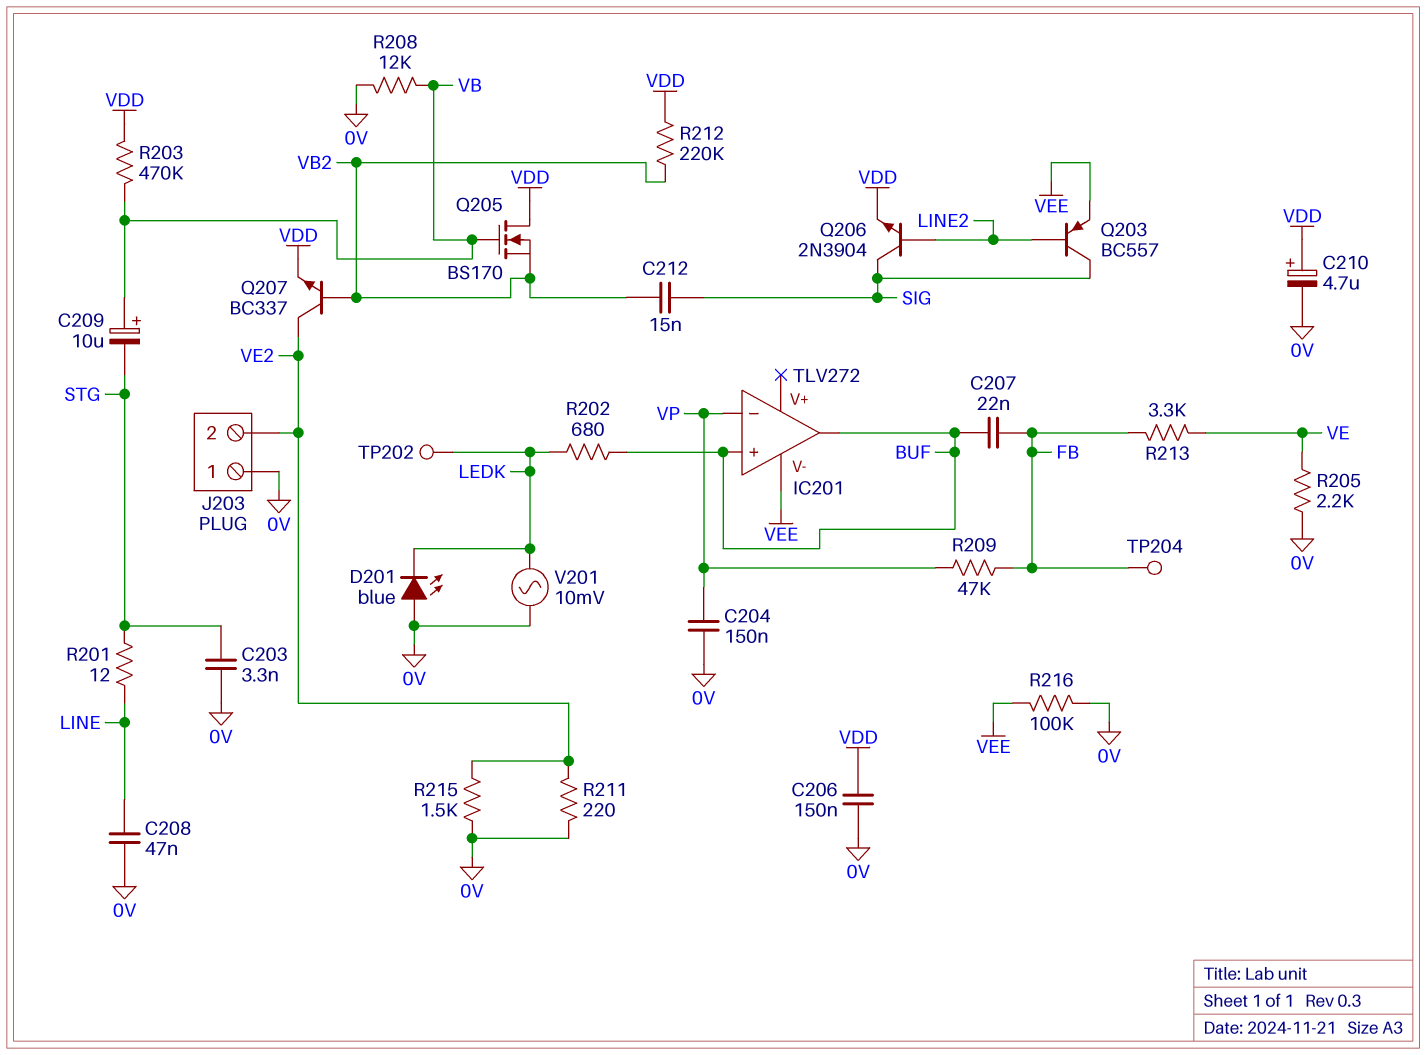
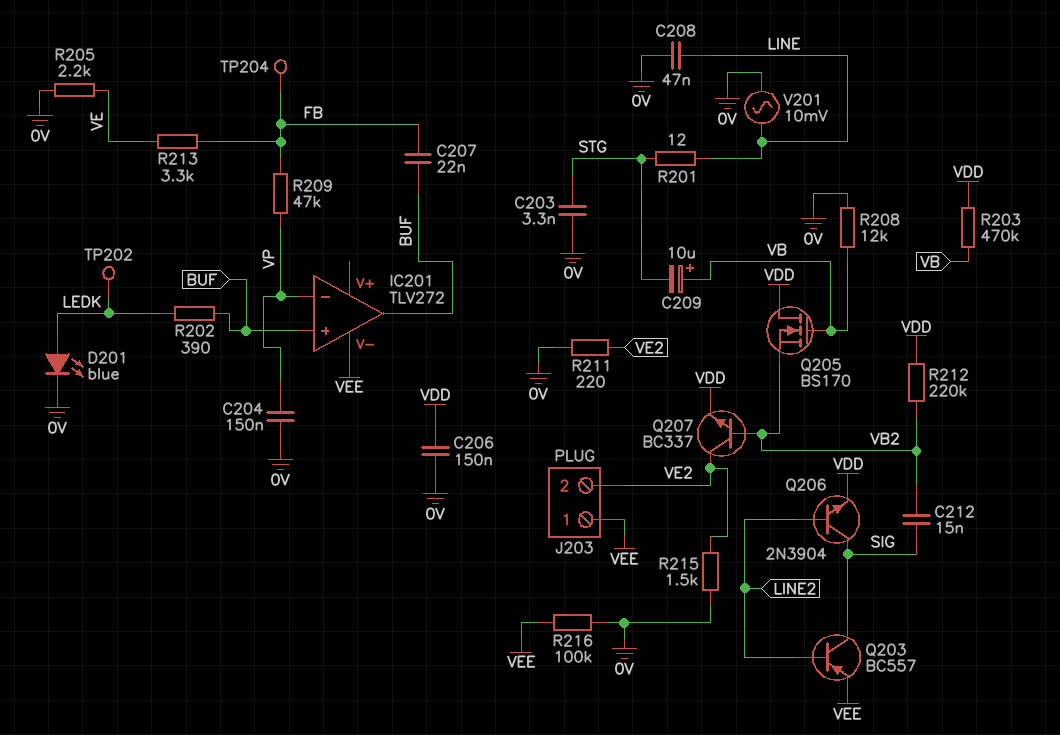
C210: 4.7uF (plus VDD, minus 0V) -> none
D201: LED blue (A 0V, K LEDK) -> LED blue (A LEDK, K 0V)
J203 pin 1: 0V -> VEE
R202: 680 (BUF, LEDK) -> 390 (BUF, LEDK)
V201: AC 10mV (0V, LEDK) -> AC 10mV (0V, LINE)

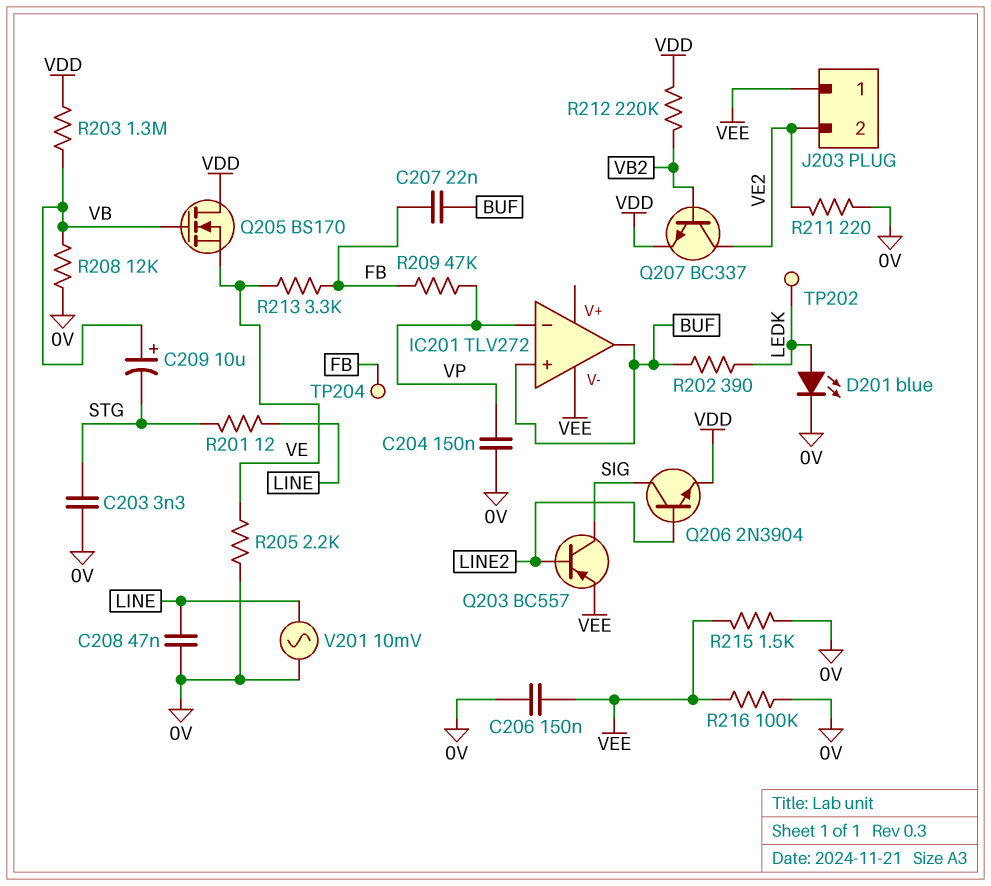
C206: 150nF (0V, VDD) -> 150nF (0V, VEE)
C212: 15nF (SIG, VB2) -> none
Q205: NMOS BS170 (G VB, D VDD, S VB2) -> NMOS BS170 (G VB, D VDD, S VE)
R203: 470k (VB, VDD) -> 1.3M (VB, VDD)
R215: 1.5k (0V, VE2) -> 1.5k (0V, VEE)

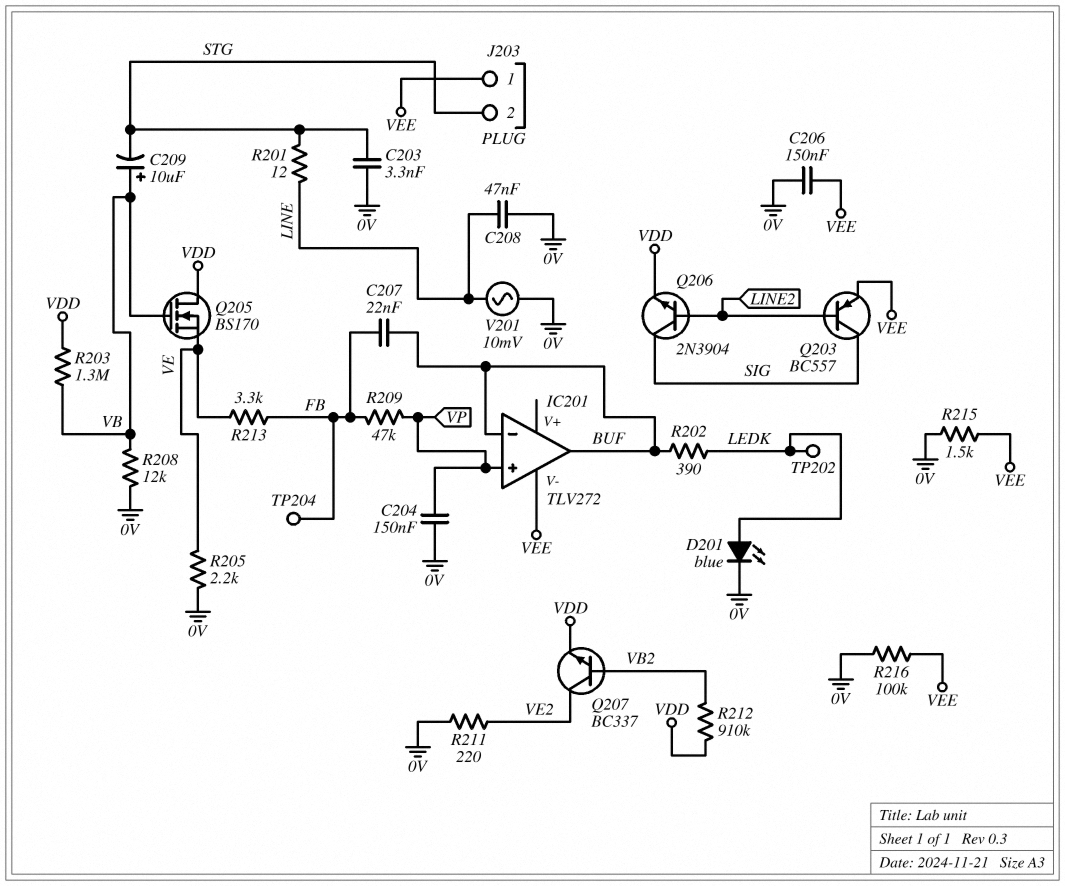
IC201 pin in+: BUF -> VP
IC201 pin in-: VP -> BUF
J203 pin 2: VE2 -> STG
R212: 220k (VB2, VDD) -> 910k (VB2, VDD)

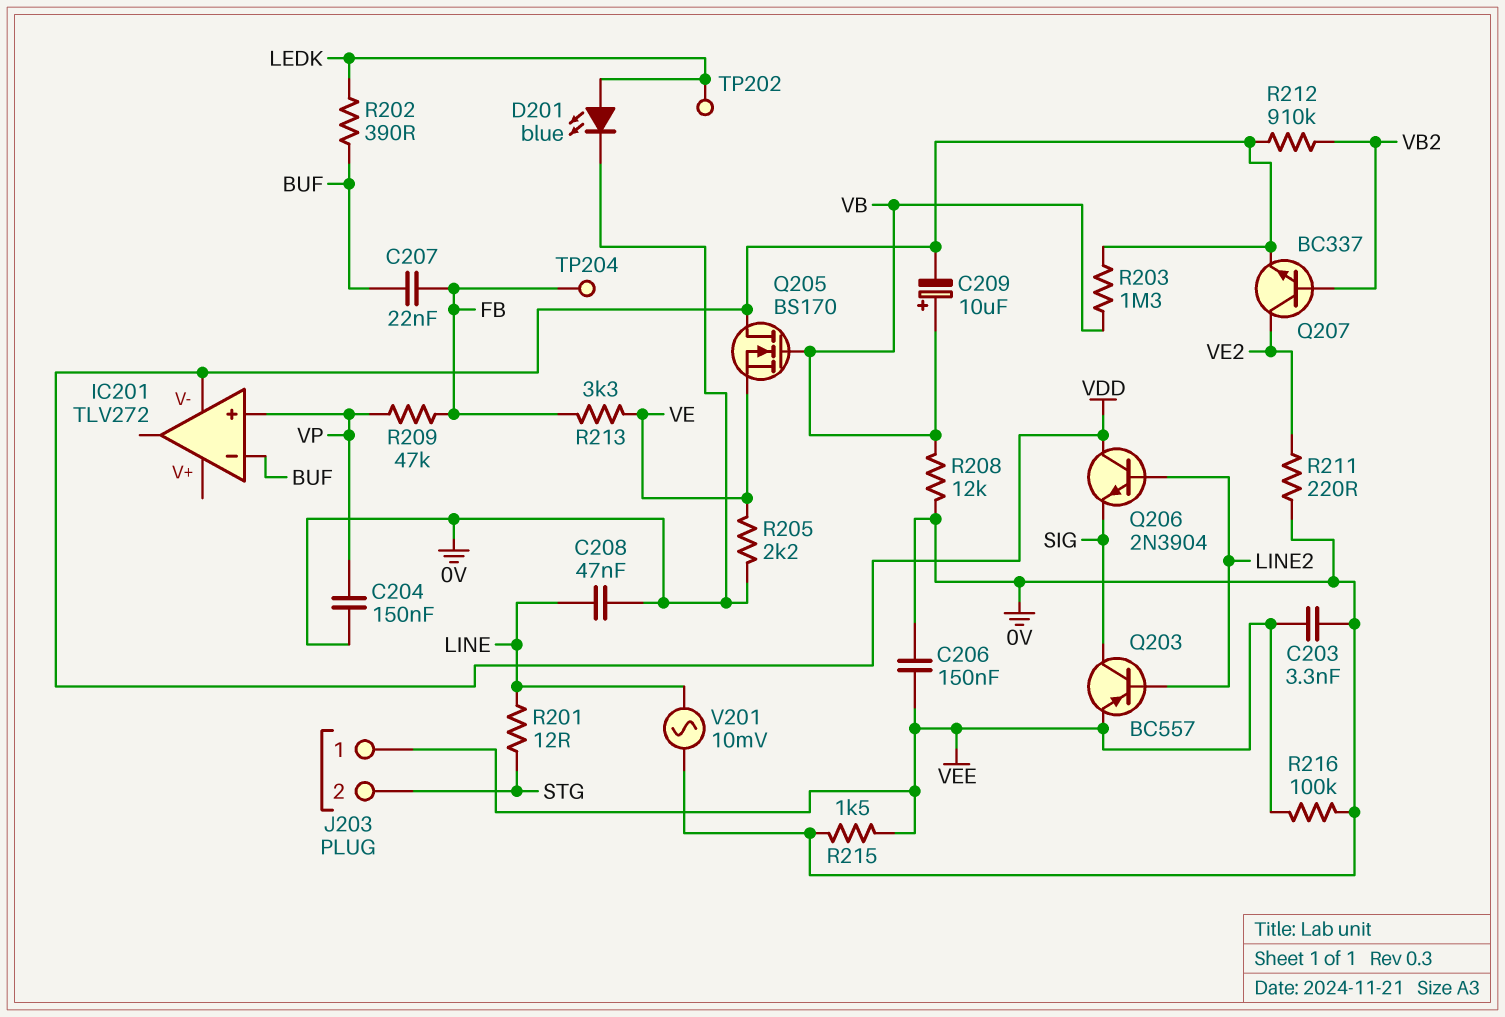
C203: 3.3nF (0V, STG) -> 3.3nF (0V, VEE)
C209: 10uF (plus VB, minus STG) -> 10uF (plus VB, minus VDD)
IC201 pin V-: VEE -> VDD
IC201 pin out: BUF -> none
Q206: NPN 2N3904 (B LINE2, C SIG, E VDD) -> NPN 2N3904 (B LINE2, C VDD, E SIG)

